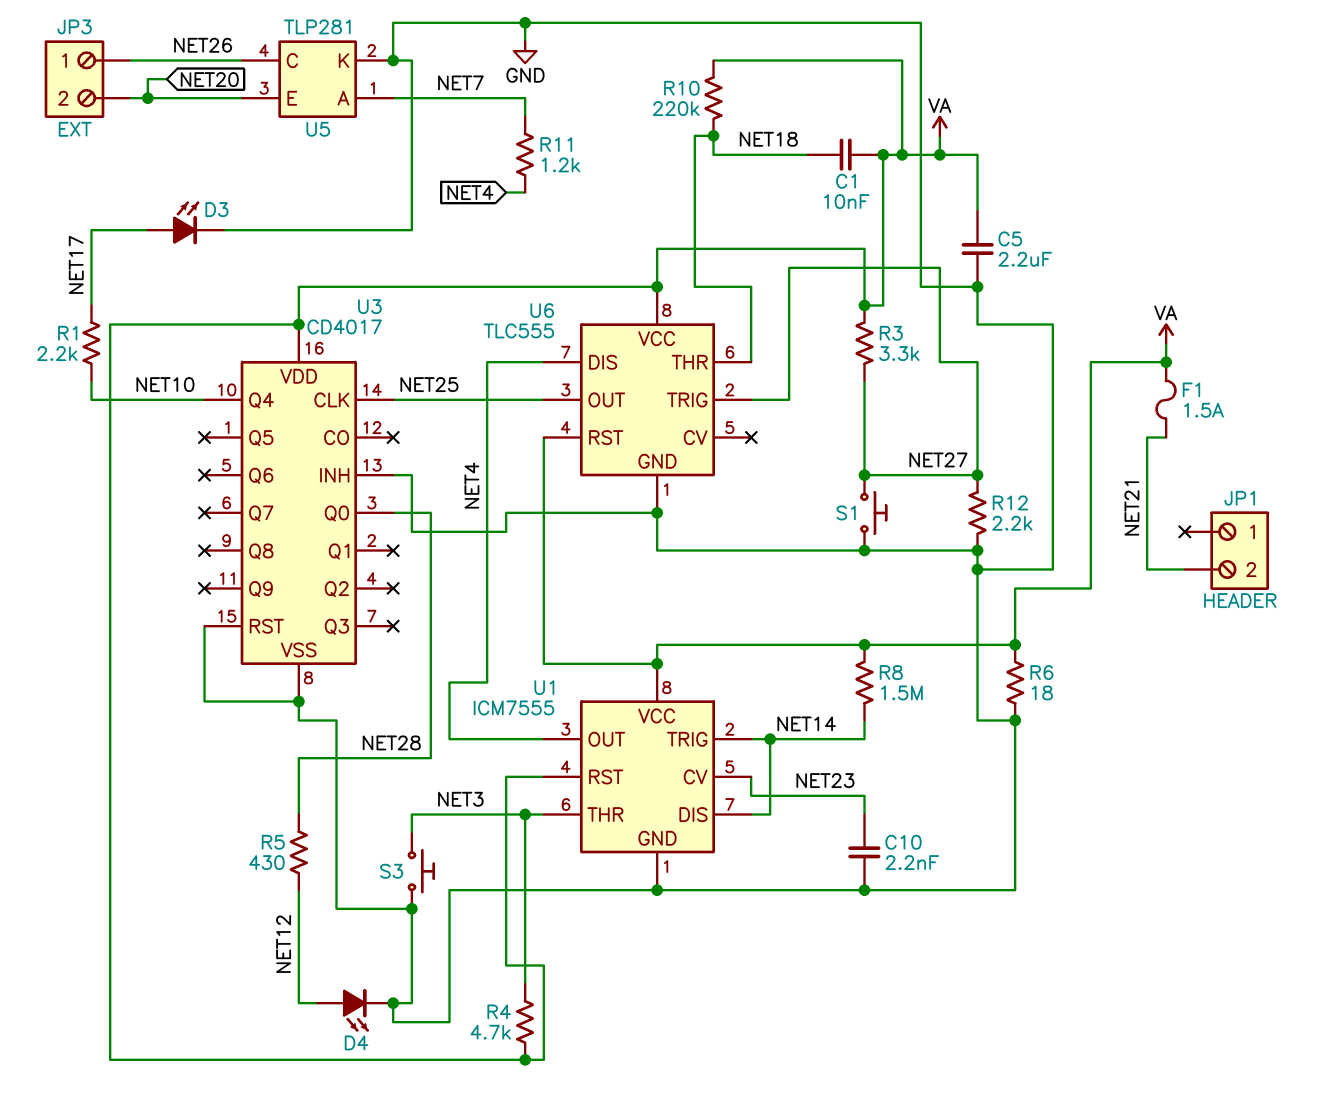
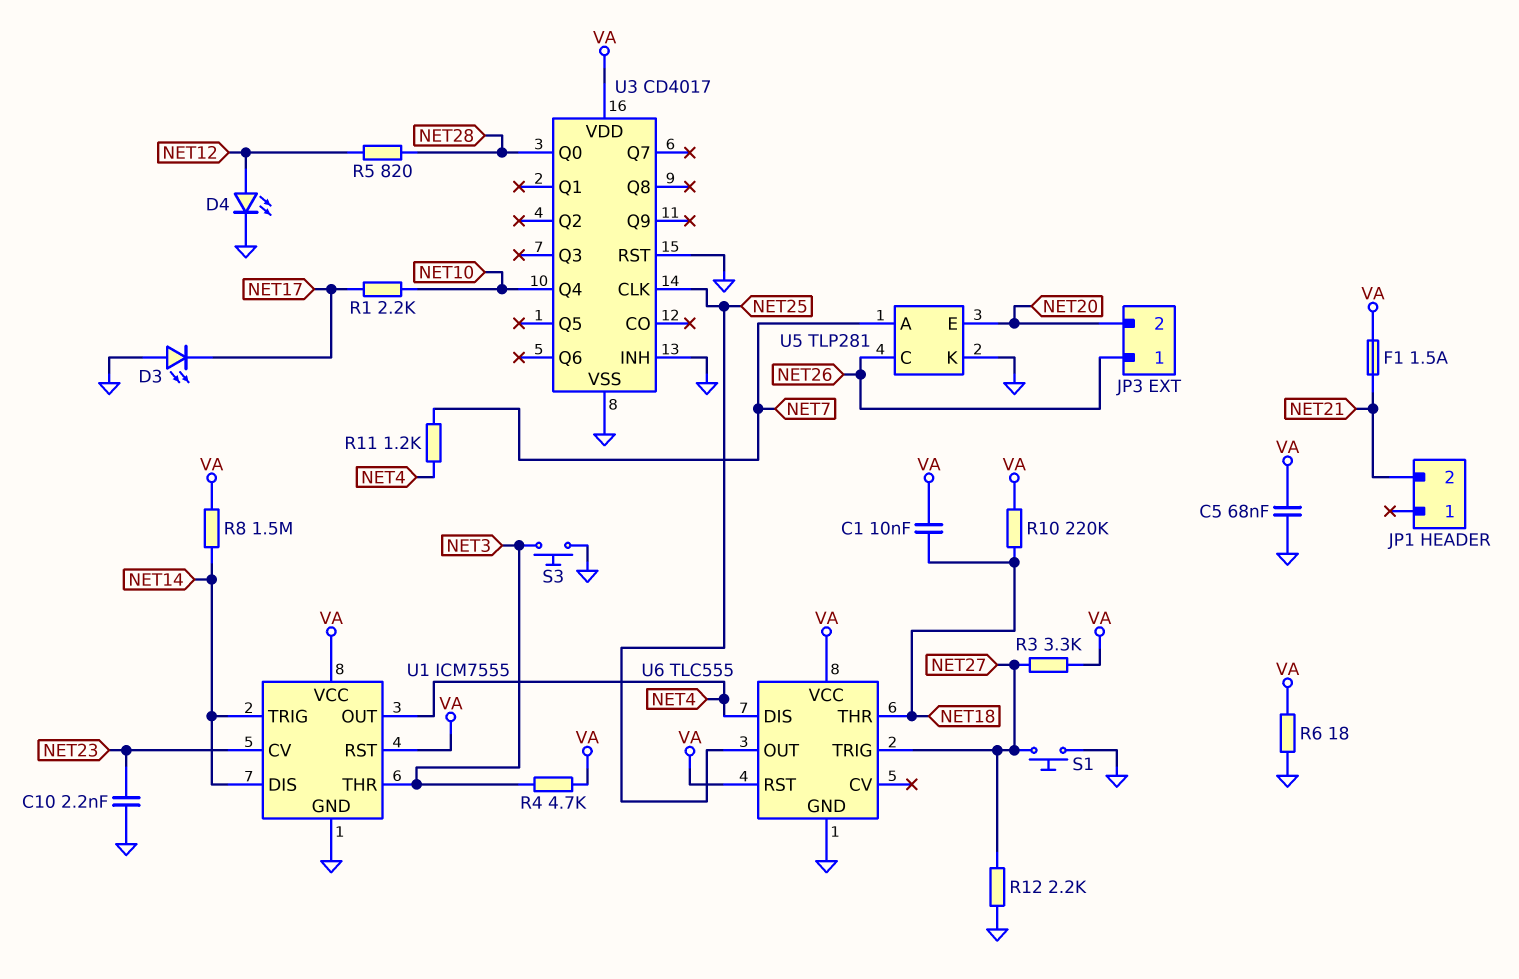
C5: 2.2uF (GND, VA) -> 68nF (GND, VA)
D3: LED (A NET17, K GND) -> LED (A GND, K NET17)
R5: 430 (NET12, NET28) -> 820 (NET12, NET28)

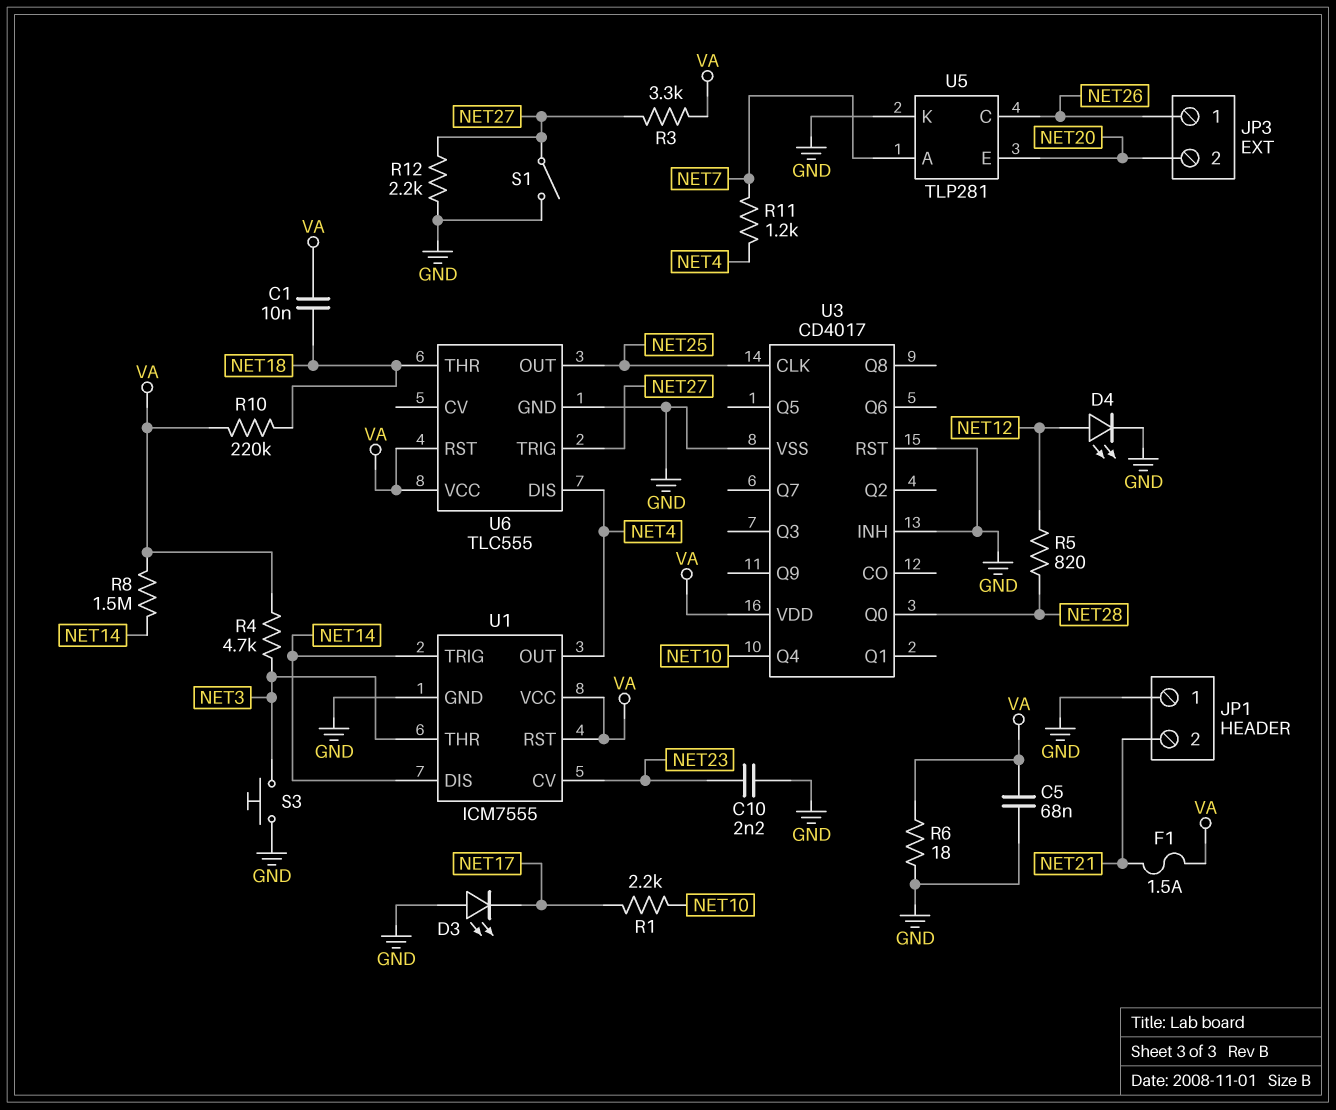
JP1 pin 1: none -> GND
S1: button (GND, NET27) -> switch (GND, NET27)

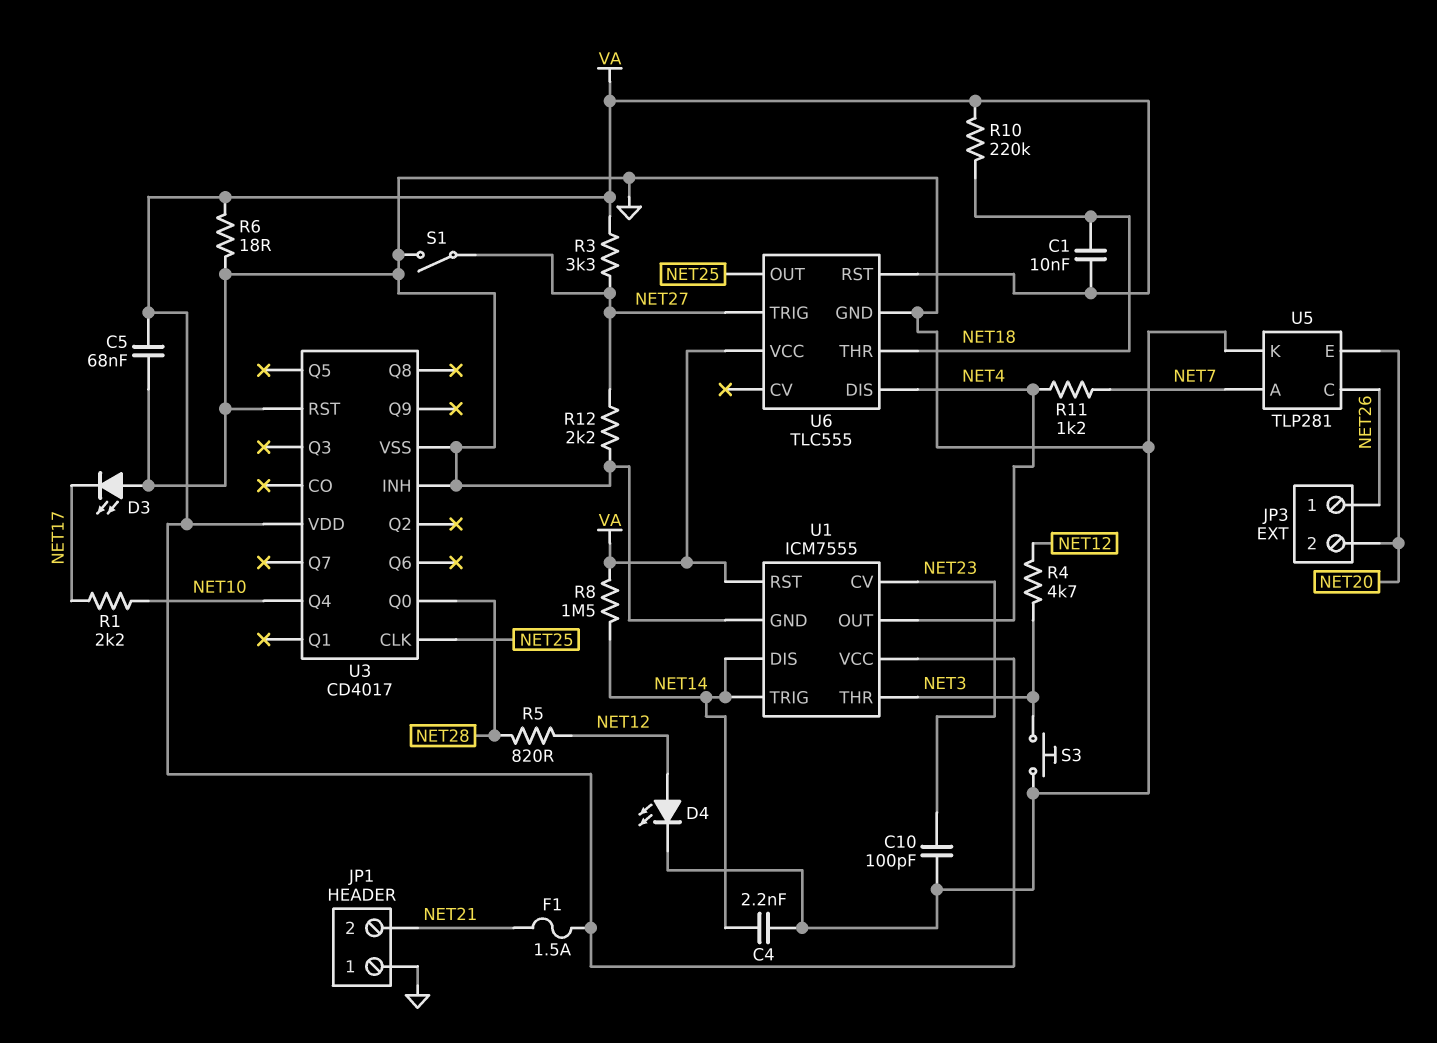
C4: none -> 2.2nF (GND, NET14)
C10: 2.2nF (GND, NET23) -> 100pF (GND, NET23)
R4: 4.7k (NET3, VA) -> 4.7k (NET3, NET12)

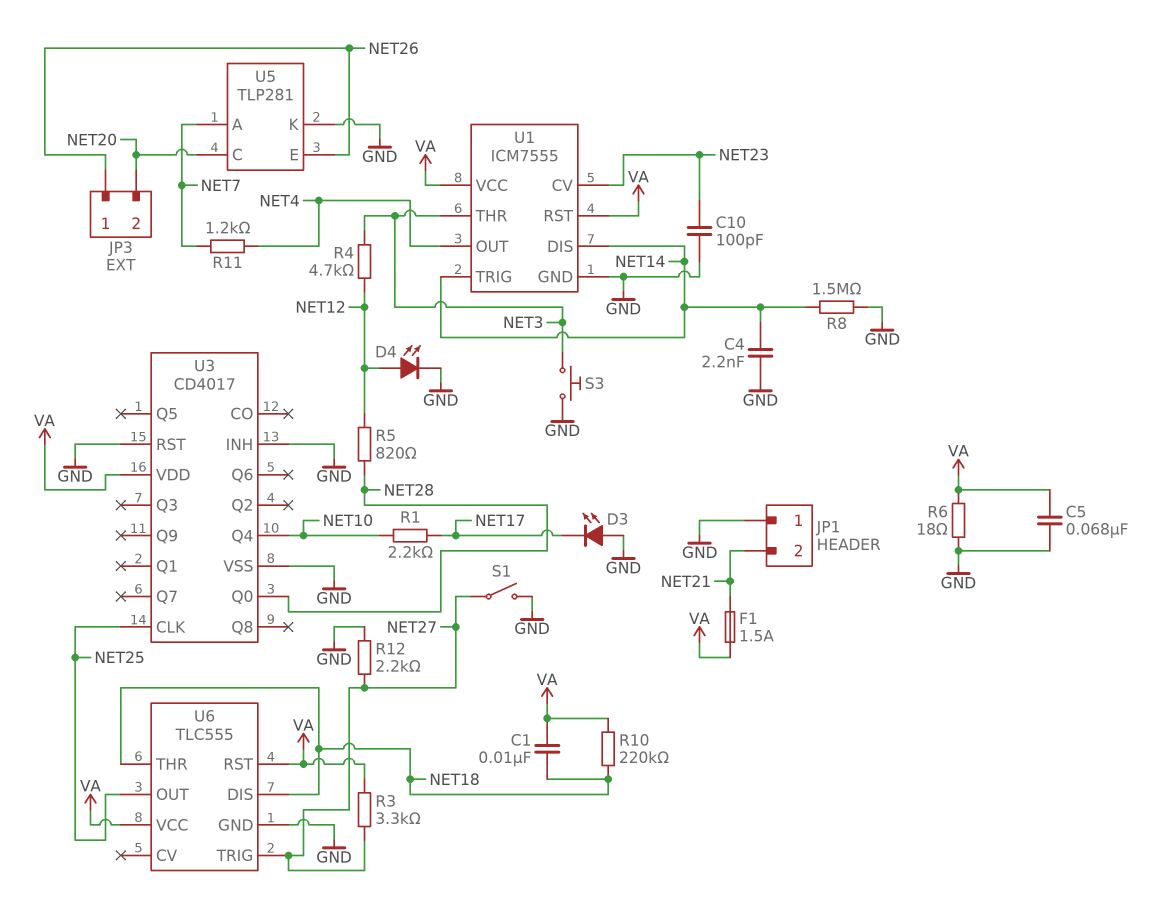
R8: 1.5M (NET14, VA) -> 1.5M (GND, NET14)
U5 pin C: NET26 -> NET20
U5 pin E: NET20 -> NET26
U6 pin DIS: NET4 -> NET18

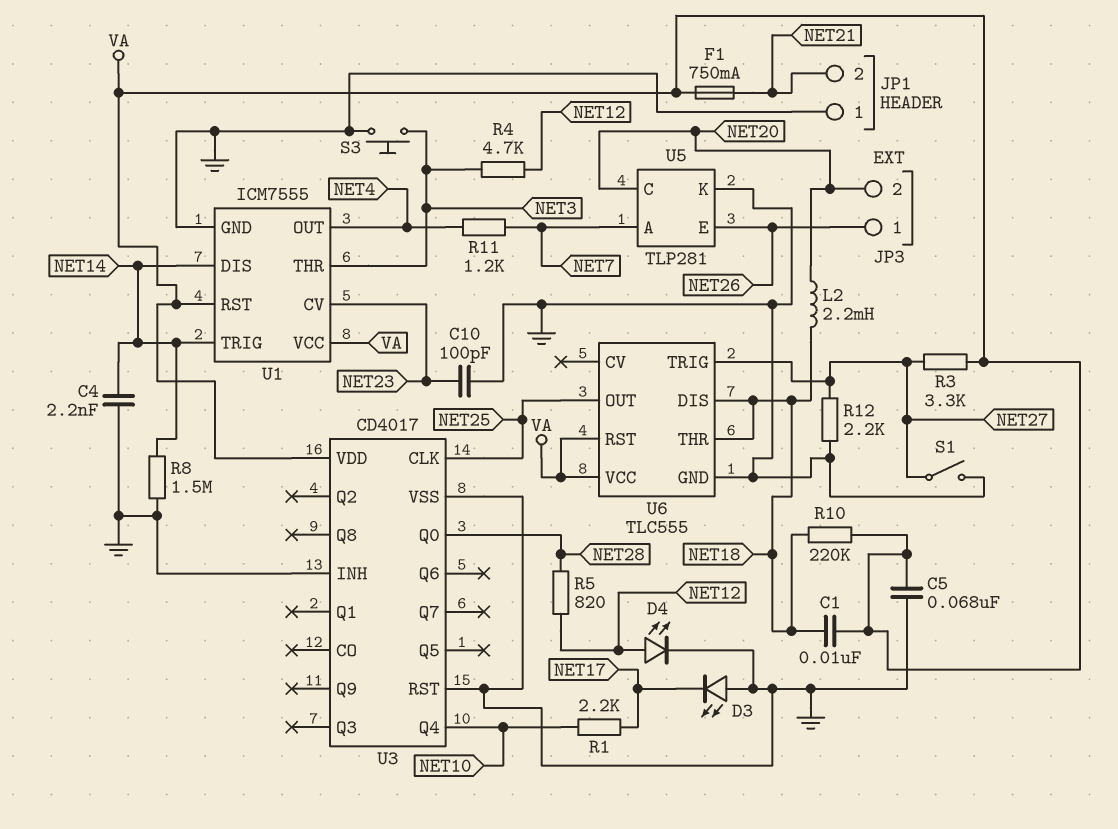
F1: 1.5A (NET21, VA) -> 750mA (NET21, VA)
L2: none -> 2.2mH (NET18, NET20)
R6: 18 (GND, VA) -> none

